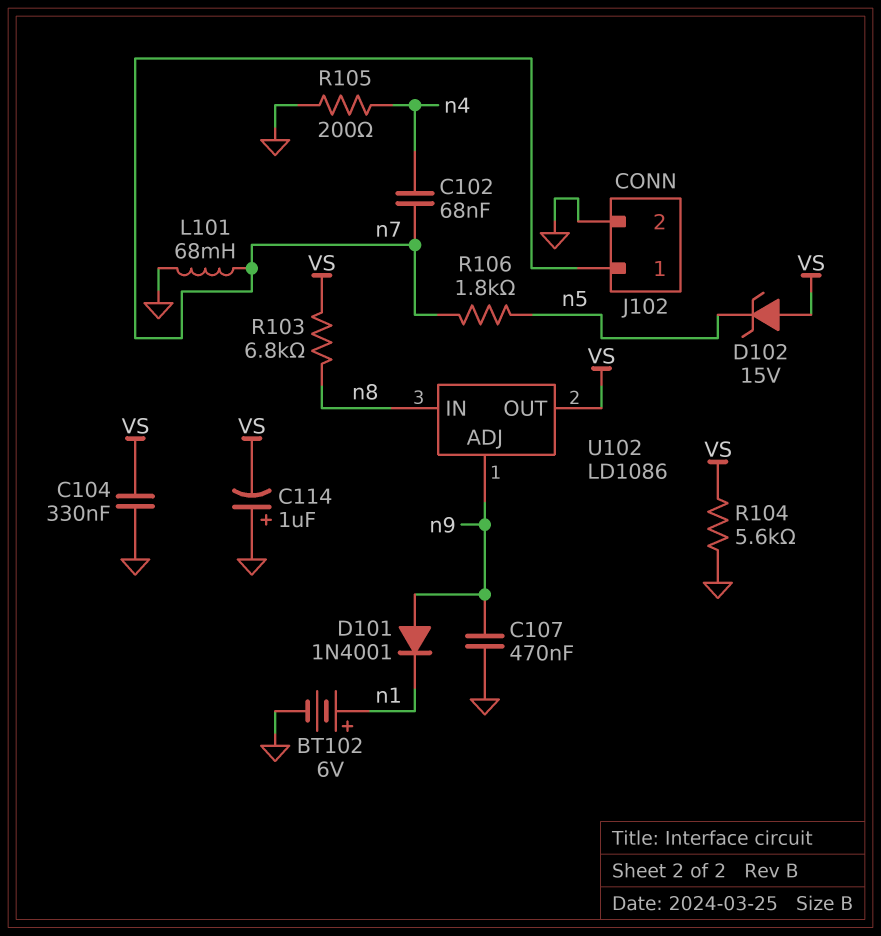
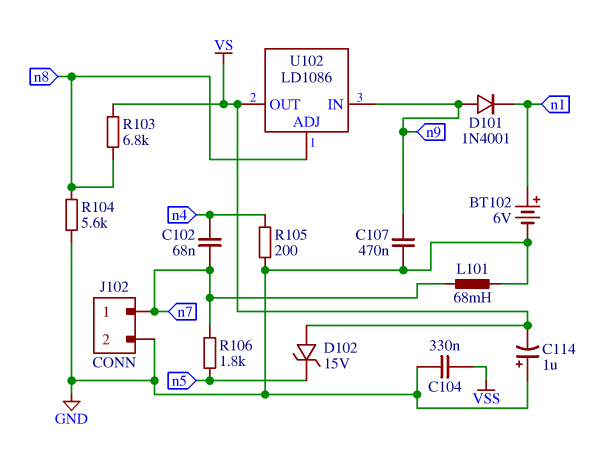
C104: 330nF (GND, VS) -> 330nF (GND, VSS)
R104: 5.6k (GND, VS) -> 5.6k (GND, n8)
U102 pin ADJ: n9 -> n8
U102 pin IN: n8 -> n9

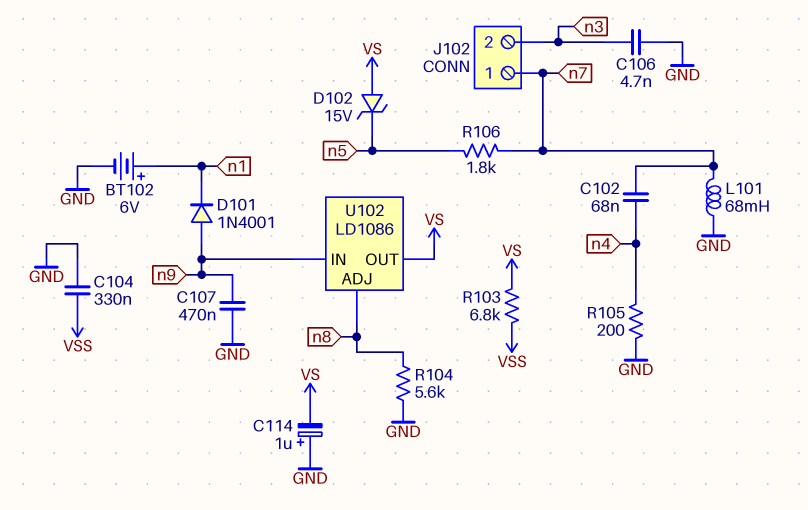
C106: none -> 4.7nF (GND, n3)
J102 pin 2: GND -> n3
R103: 6.8k (VS, n8) -> 6.8k (VS, VSS)

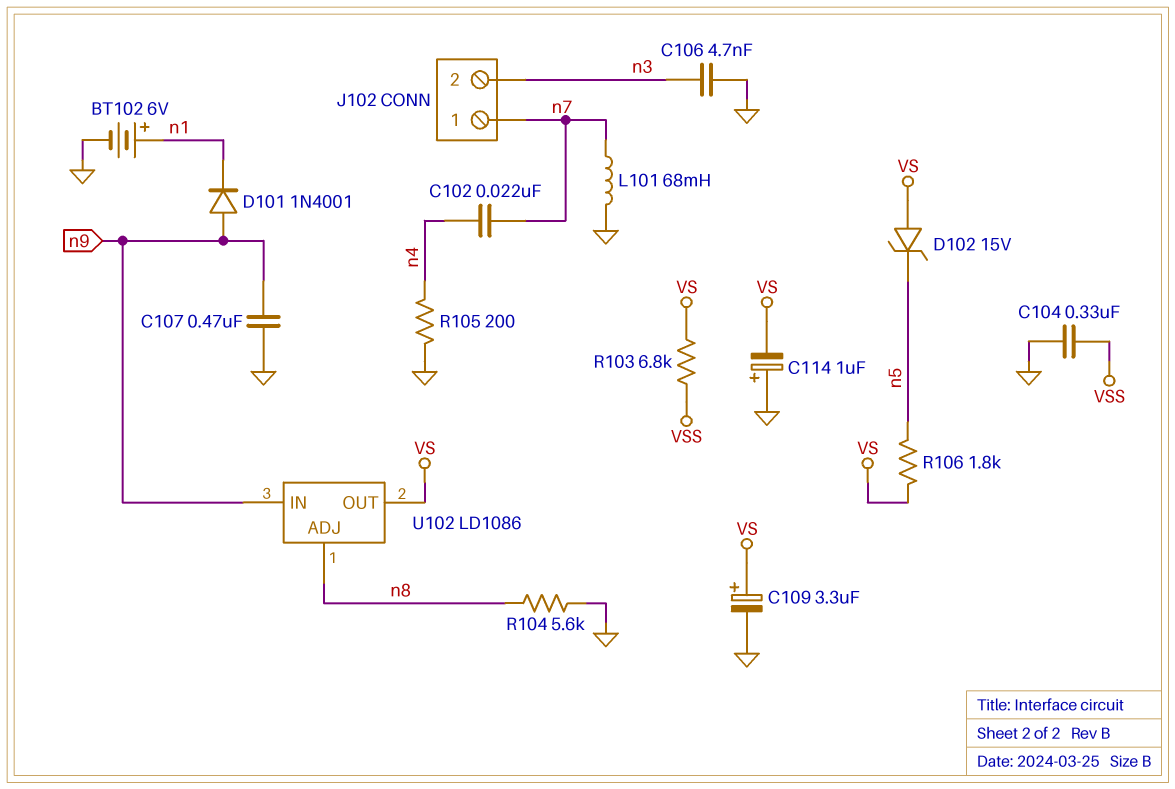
C102: 68nF (n4, n7) -> 22nF (n4, n7)
C109: none -> 3.3uF (plus VS, minus GND)
R106: 1.8k (n5, n7) -> 1.8k (VS, n5)

